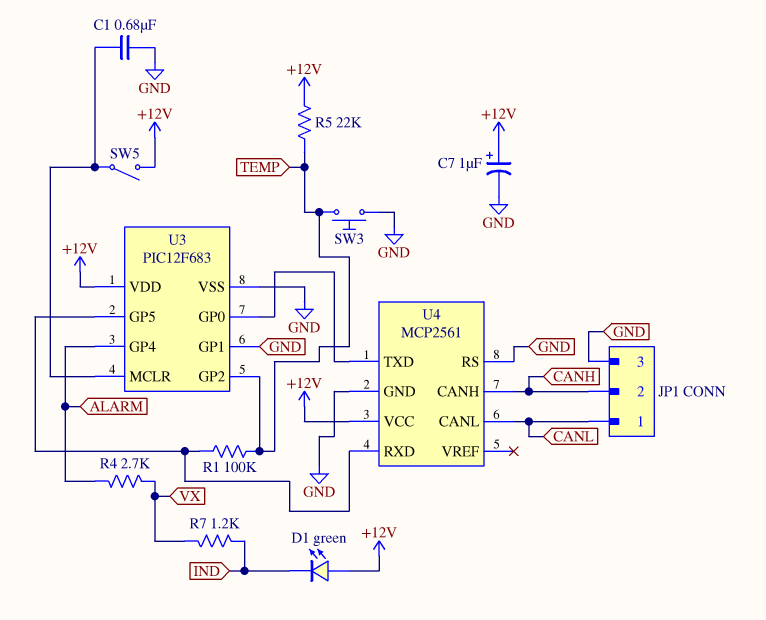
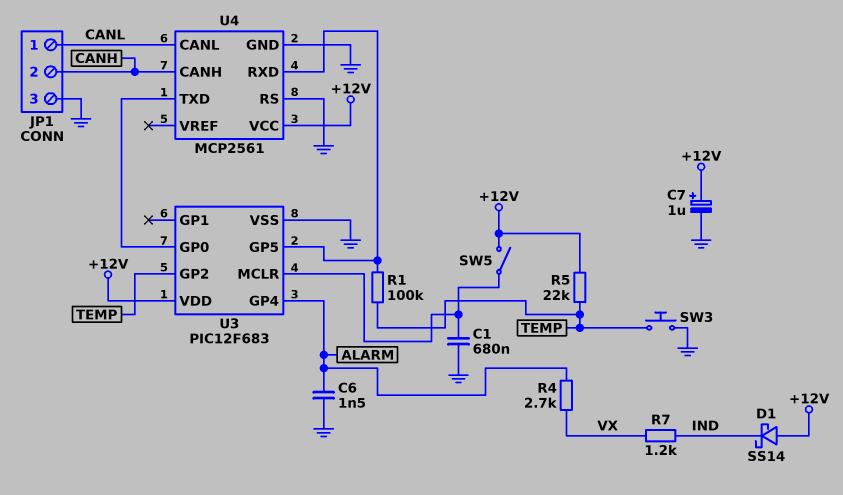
C6: none -> 1.5nF (ALARM, GND)
D1: LED green (A +12V, K IND) -> schottky SS14 (A +12V, K IND)
U3 pin GP1: GND -> none

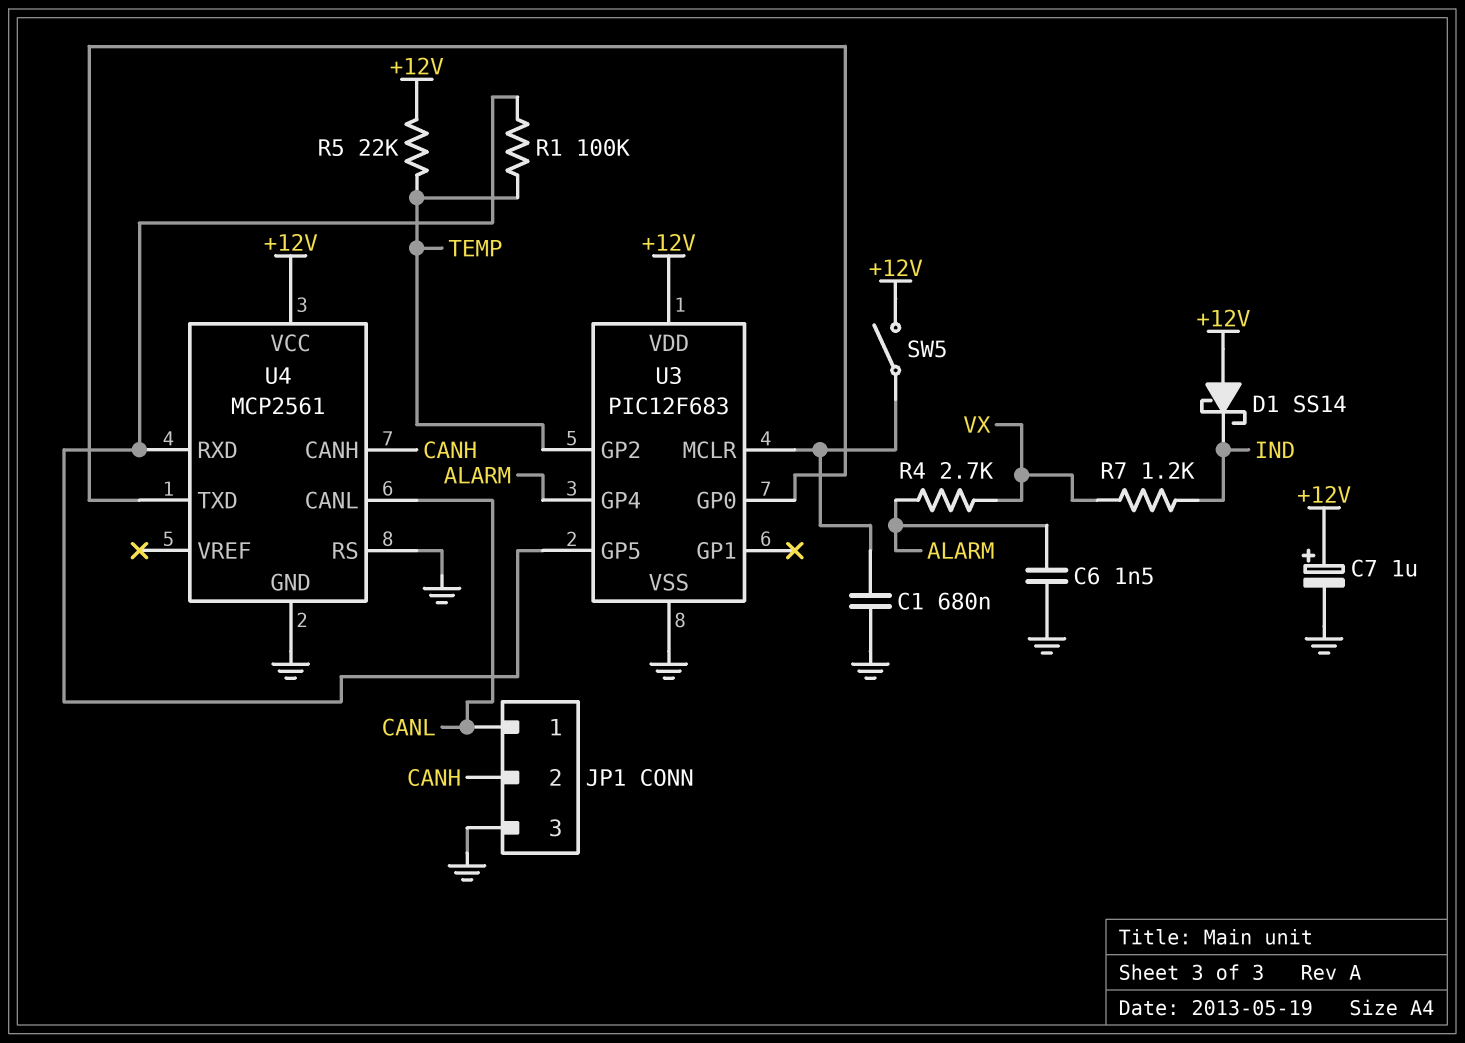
SW3: button (GND, TEMP) -> none

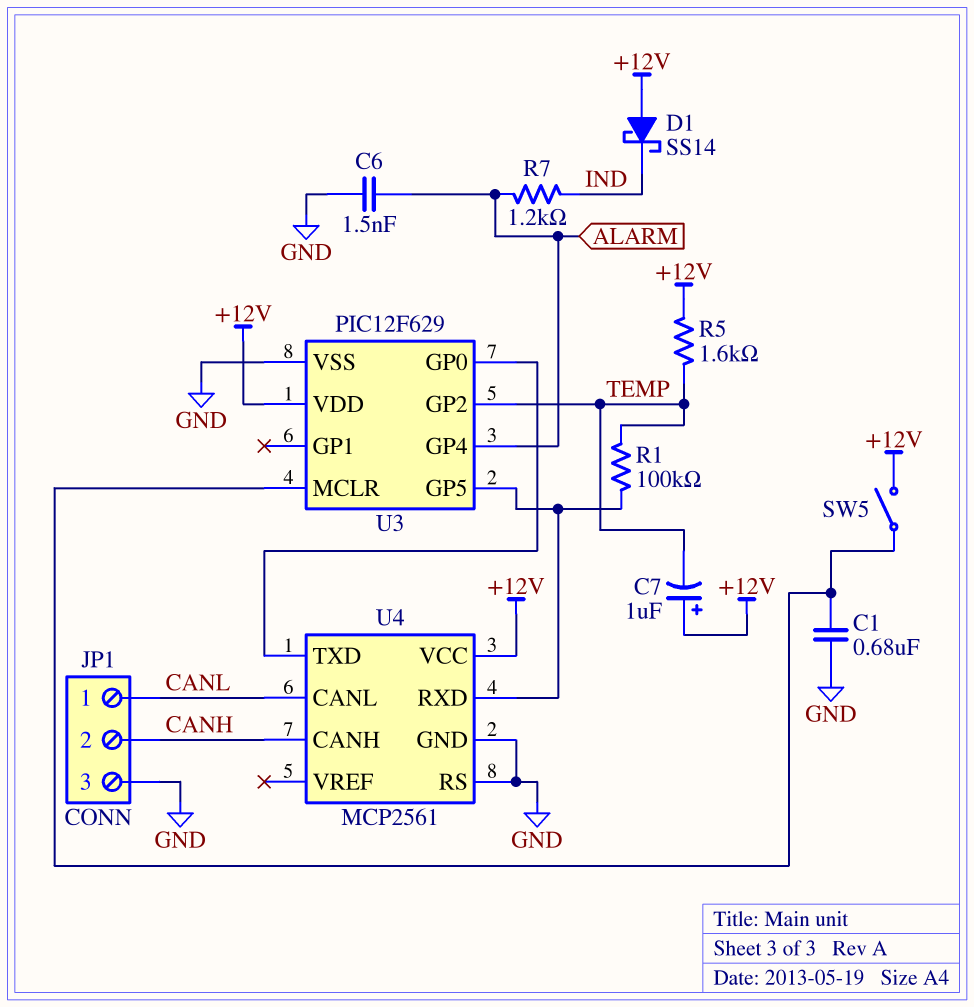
C7: 1uF (plus +12V, minus GND) -> 1uF (plus +12V, minus TEMP)
R4: 2.7k (ALARM, VX) -> none
R5: 22k (+12V, TEMP) -> 1.6k (+12V, TEMP)
R7: 1.2k (IND, VX) -> 1.2k (ALARM, IND)
U3: PIC12F683 -> PIC12F629

